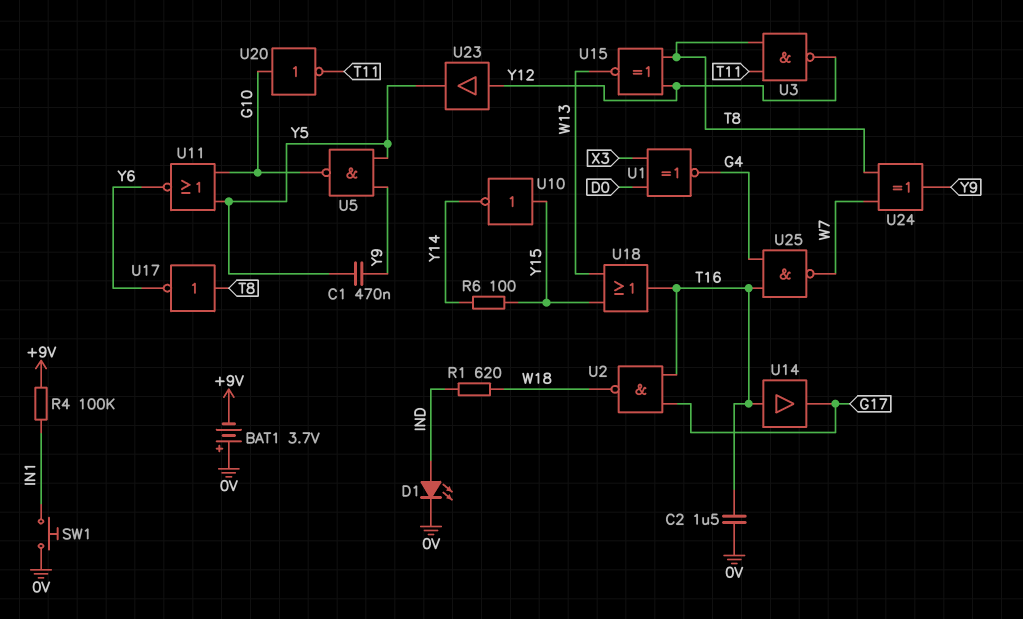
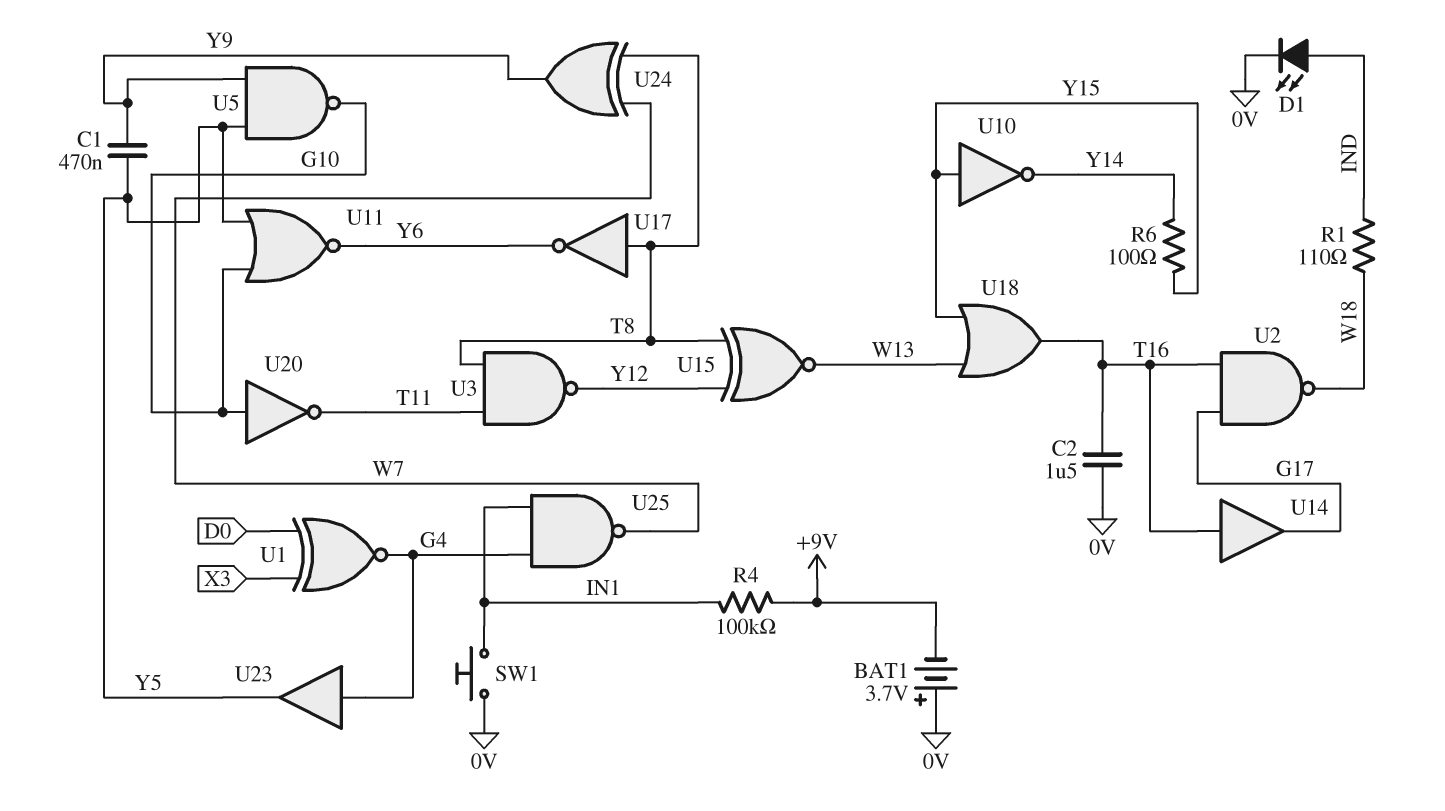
R1: 620 (IND, W18) -> 110 (IND, W18)
U23: buffer (in Y12, out Y5) -> buffer (in G4, out Y5)
U25: NAND (in G4, in T16, out W7) -> NAND (in G4, in IN1, out W7)

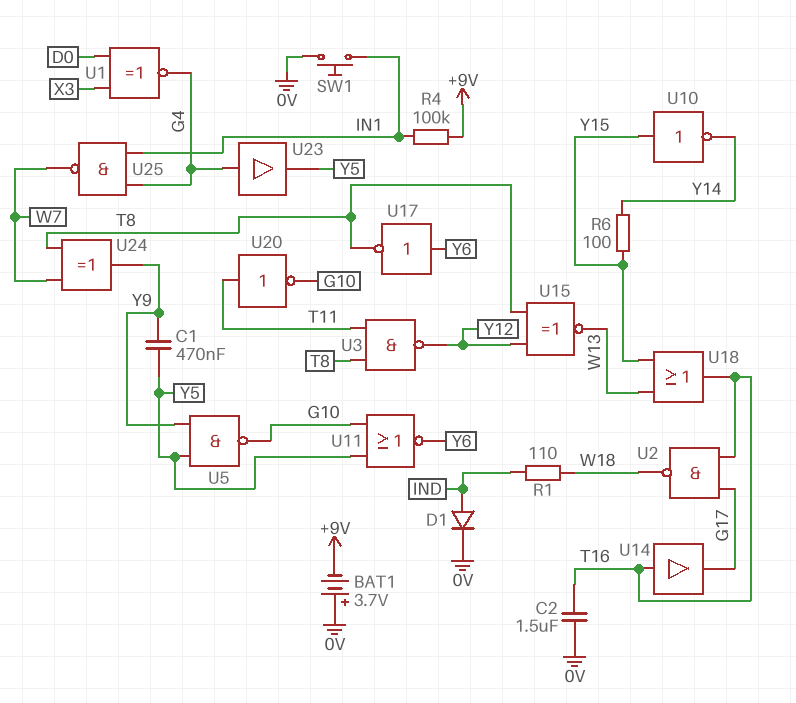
D1: LED (A IND, K 0V) -> diode (A IND, K 0V)
U17: NOT (in T8, out Y6) -> NOT (in Y6, out T8)
U20: NOT (in G10, out T11) -> NOT (in T11, out G10)

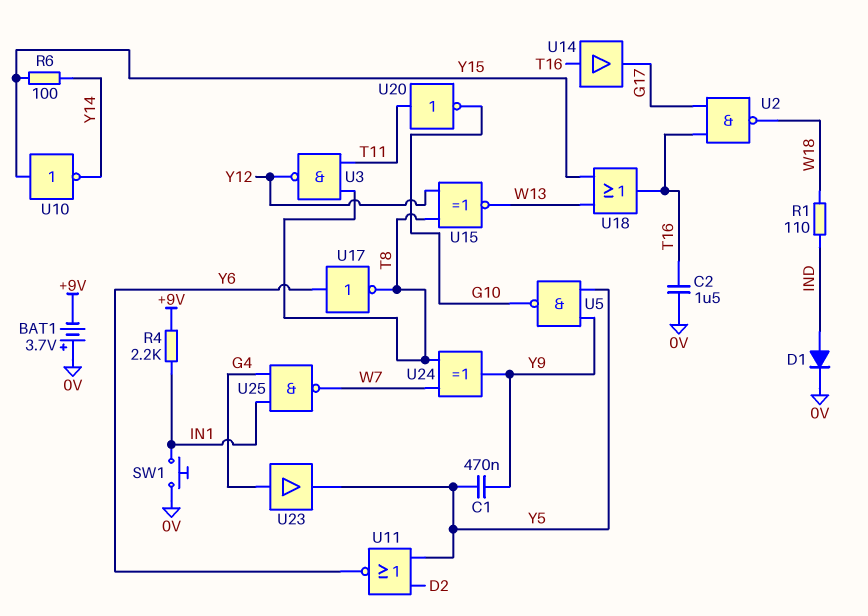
R4: 100k (+9V, IN1) -> 2.2k (+9V, IN1)
U1: XNOR (in D0, in X3, out G4) -> none
U11: NOR (in G10, in Y5, out Y6) -> NOR (in D2, in Y5, out Y6)

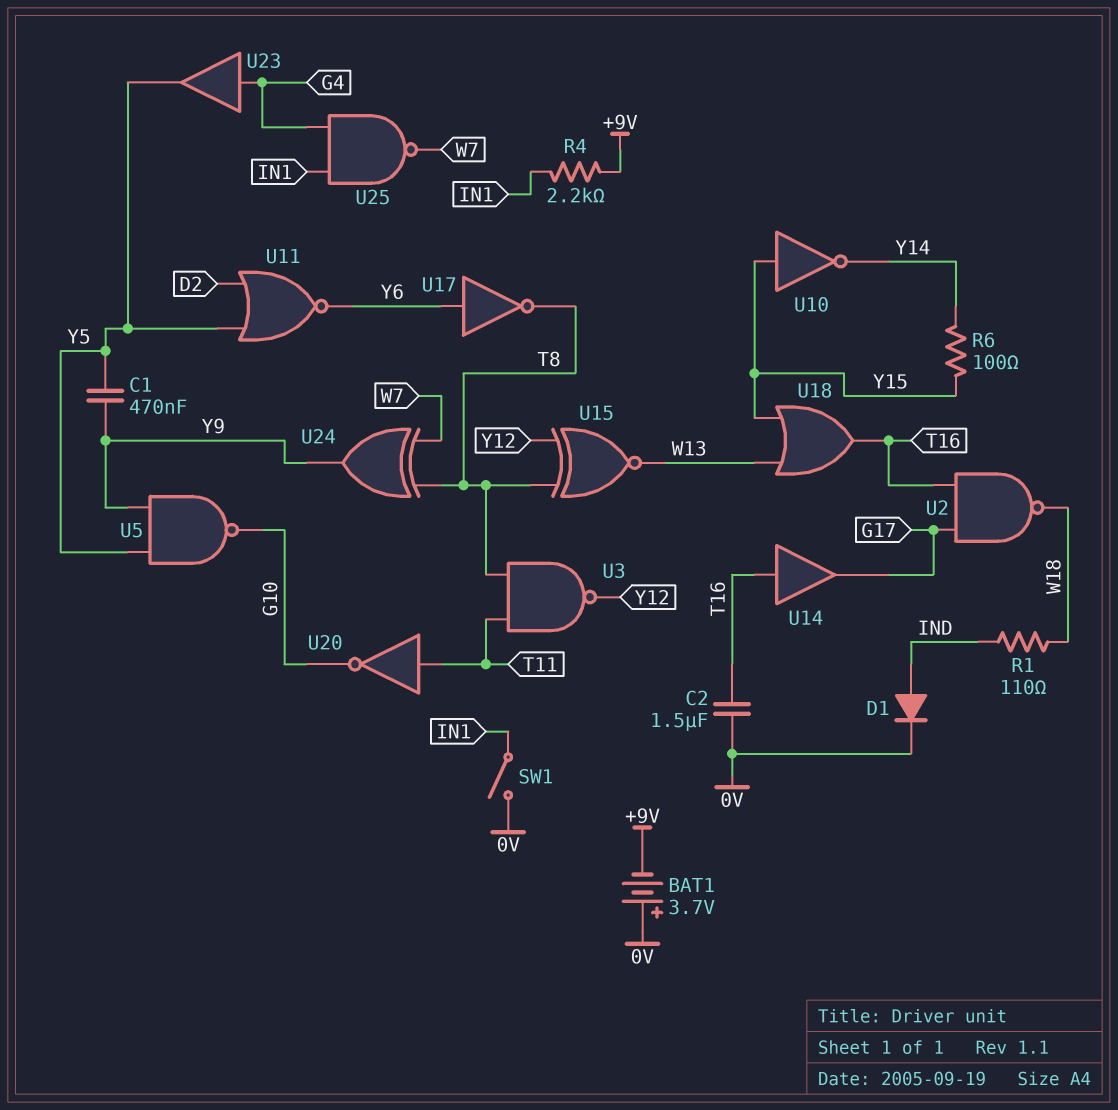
SW1: button (0V, IN1) -> switch (0V, IN1)

